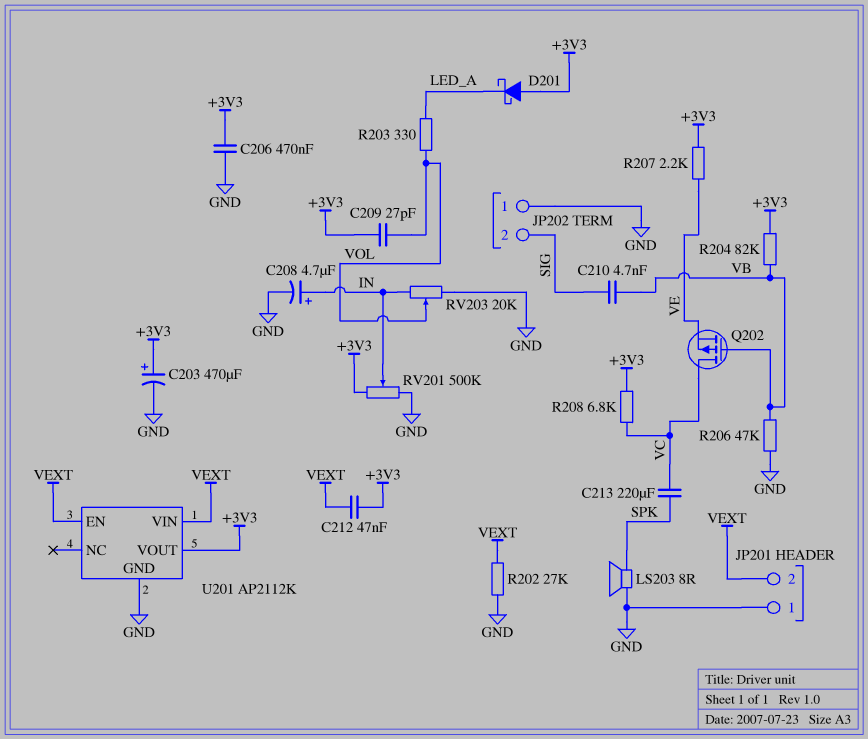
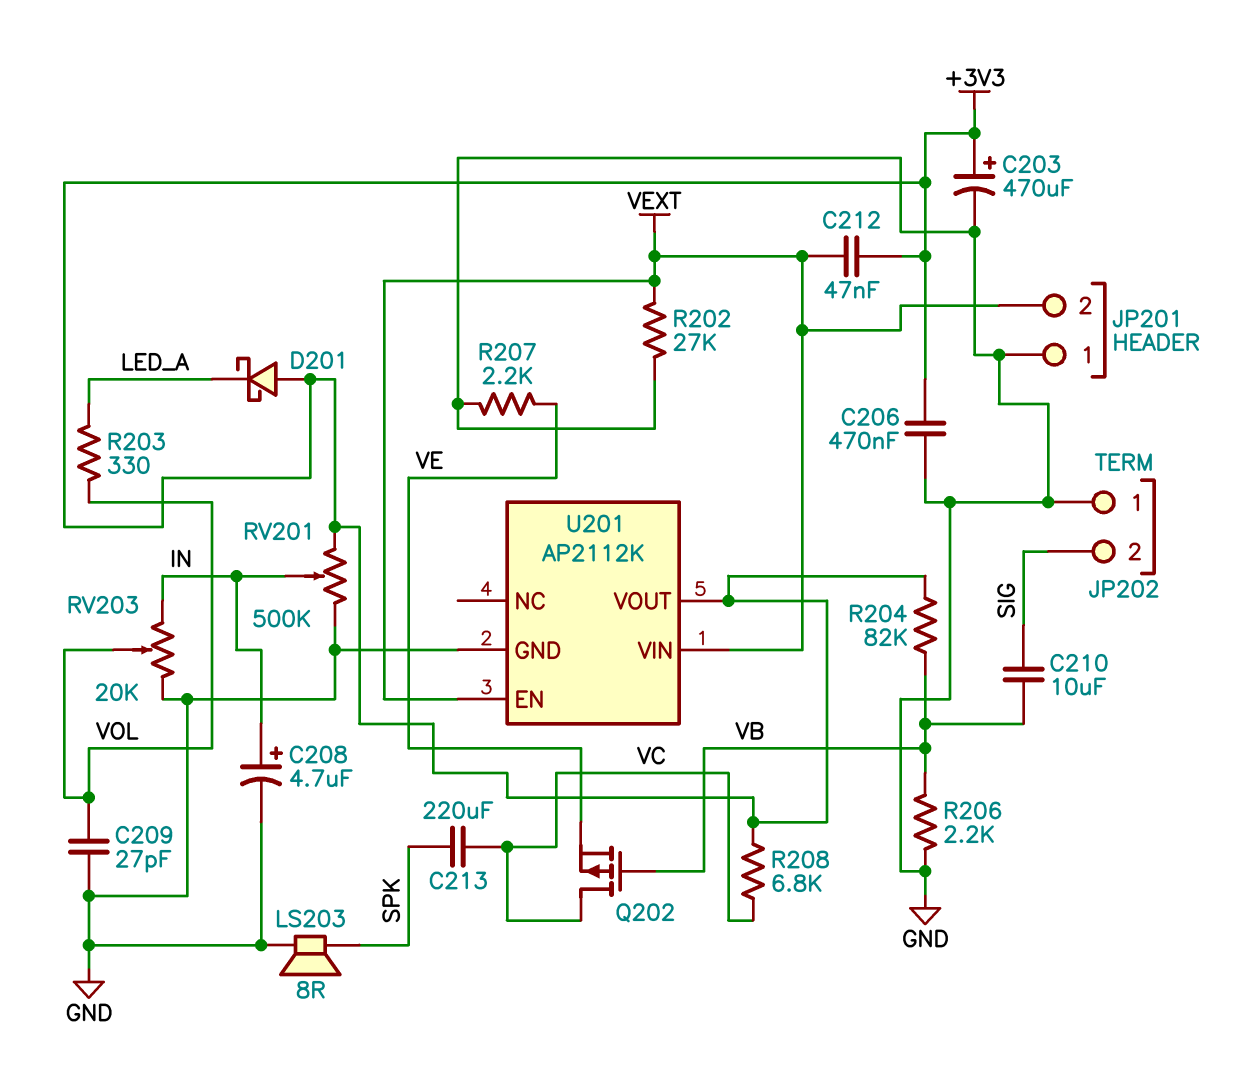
C209: 27pF (+3V3, VOL) -> 27pF (GND, VOL)
C210: 4.7nF (SIG, VB) -> 10uF (SIG, VB)
R206: 47k (GND, VB) -> 2.2k (GND, VB)
R207: 2.2k (+3V3, VE) -> 2.2k (GND, VE)

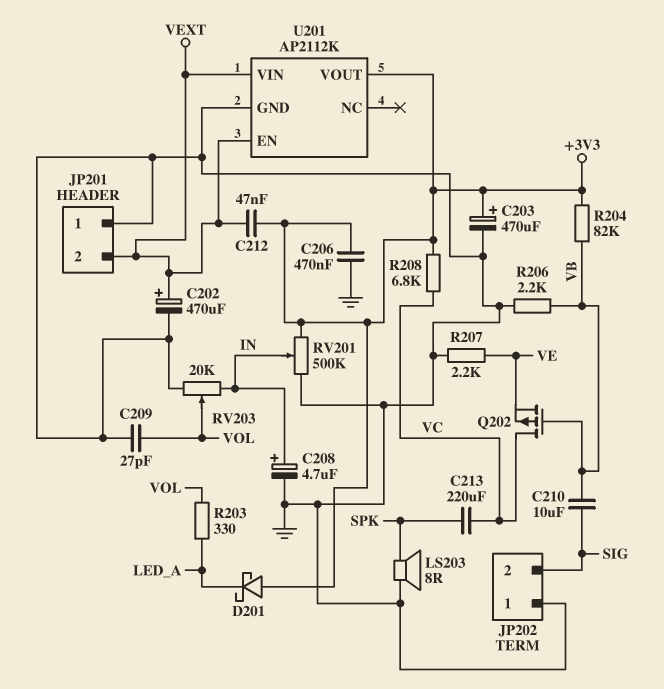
C202: none -> 470uF (plus VEXT, minus GND)
R202: 27k (GND, VEXT) -> none

